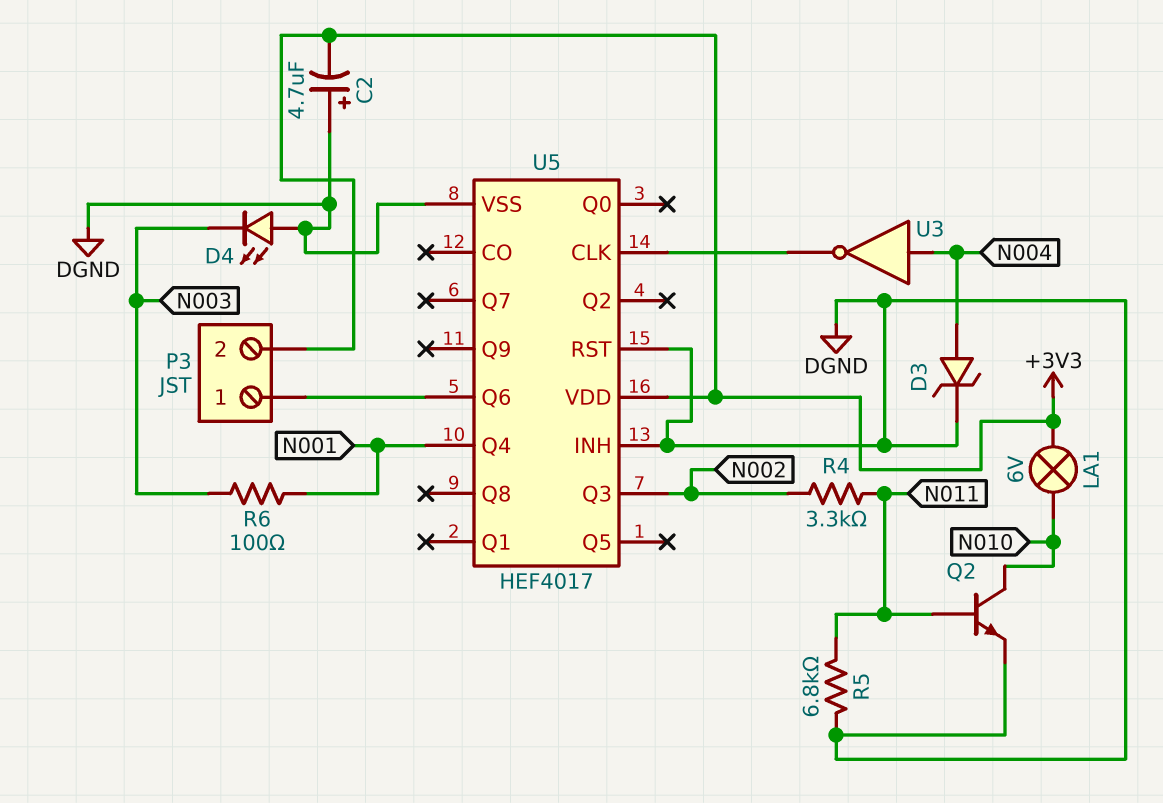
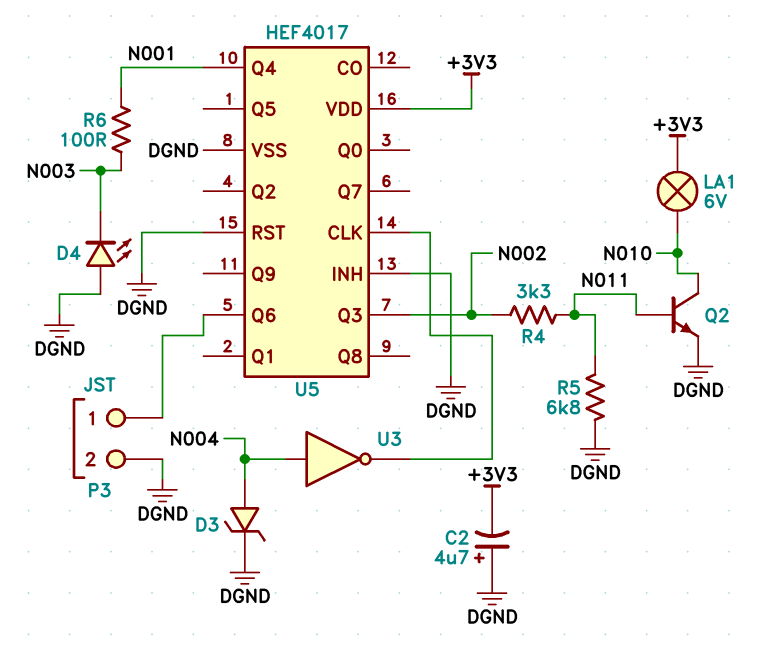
P3 pin 2: +3V3 -> DGND

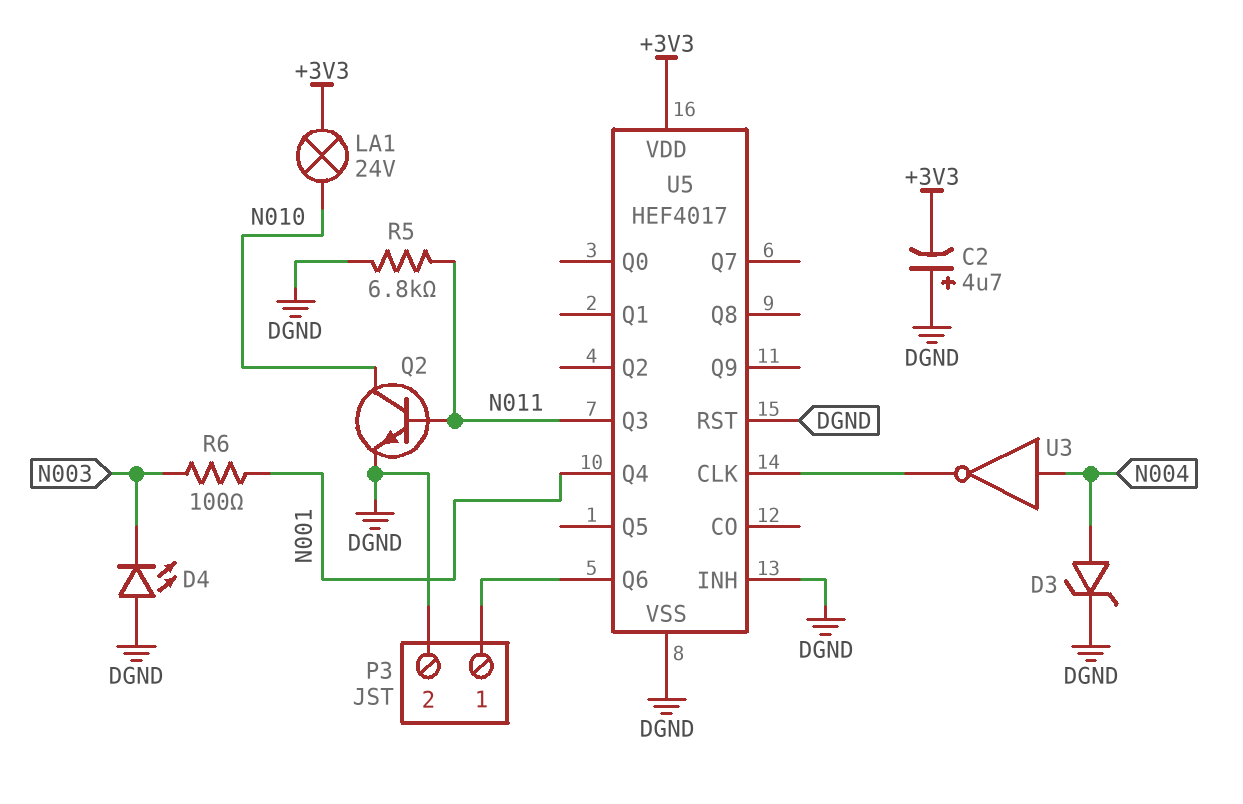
LA1: lamp 6V (+3V3, N010) -> lamp 24V (+3V3, N010)
R4: 3.3k (N002, N011) -> none
U5 pin Q3: N002 -> N011

